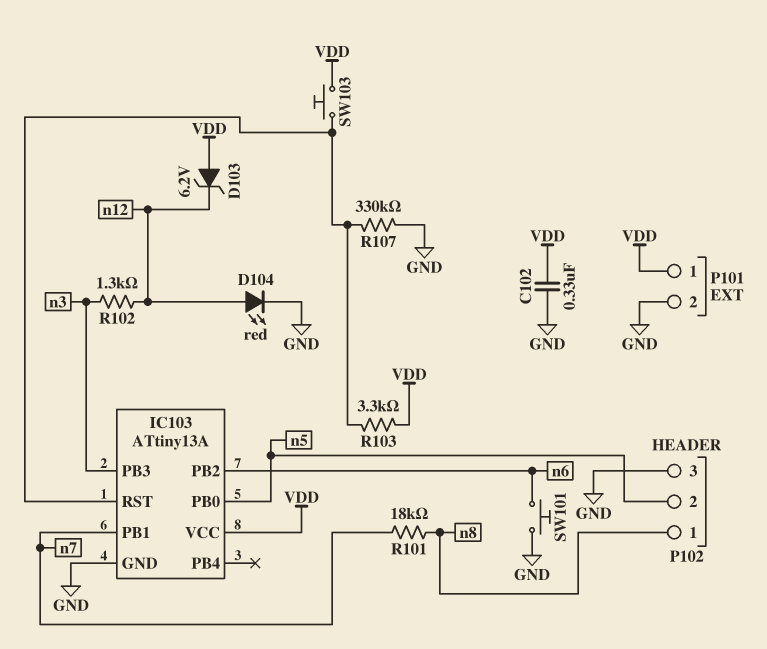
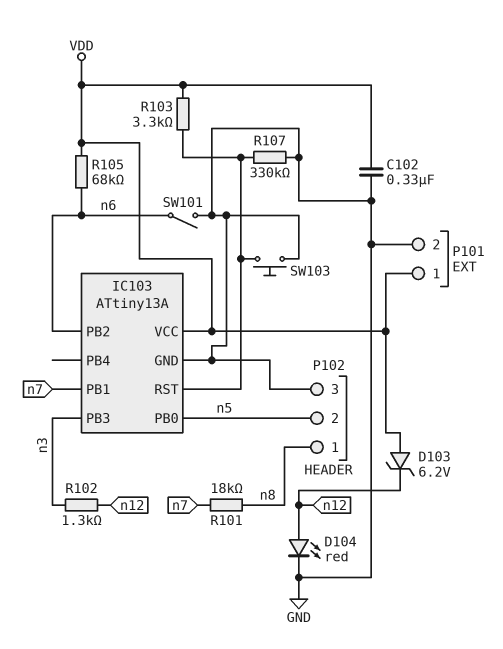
R105: none -> 68k (VDD, n6)
SW101: button (GND, n6) -> switch (GND, n6)
SW103: button (IC103/RST, VDD) -> button (GND, IC103/RST)

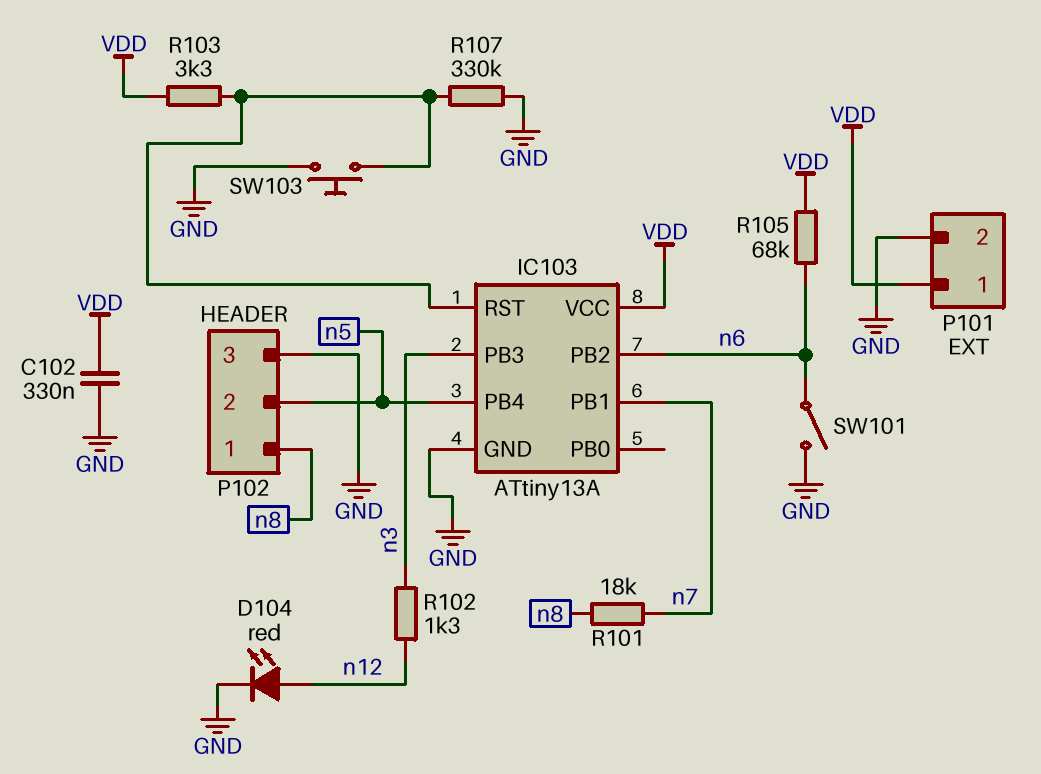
D103: zener 6.2V (A VDD, K n12) -> none
IC103 pin PB0: n5 -> none
IC103 pin PB4: none -> n5

